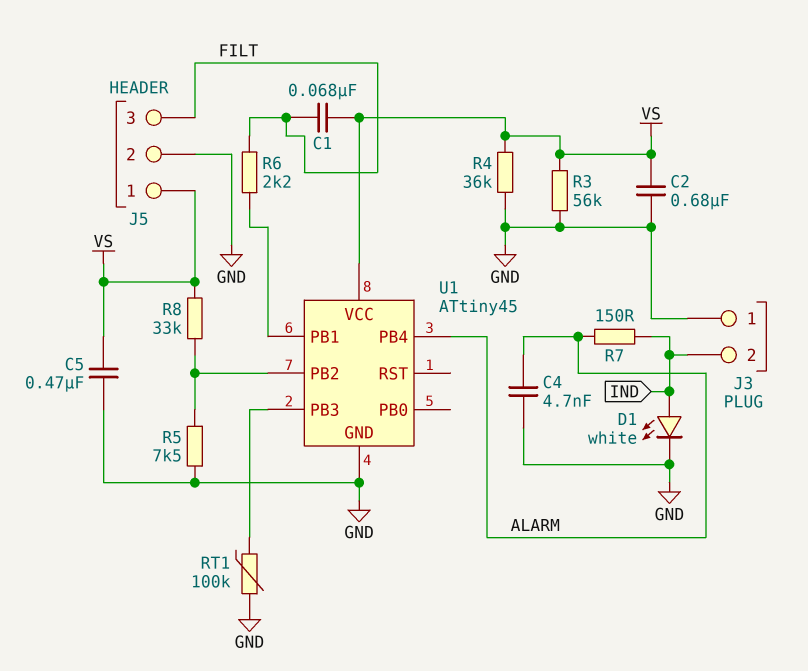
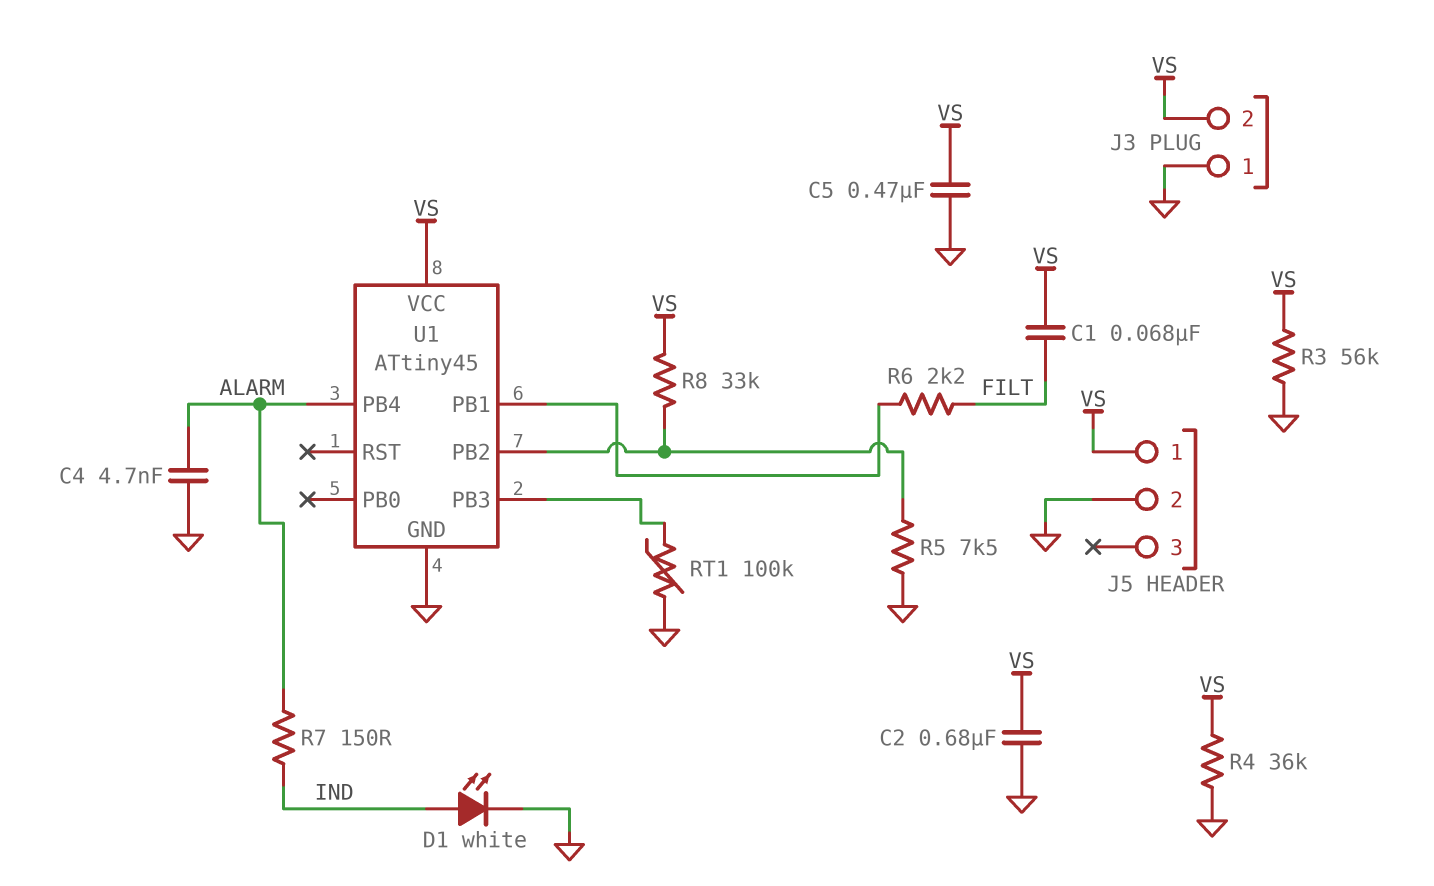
J3 pin 2: IND -> VS
J5 pin 3: FILT -> none

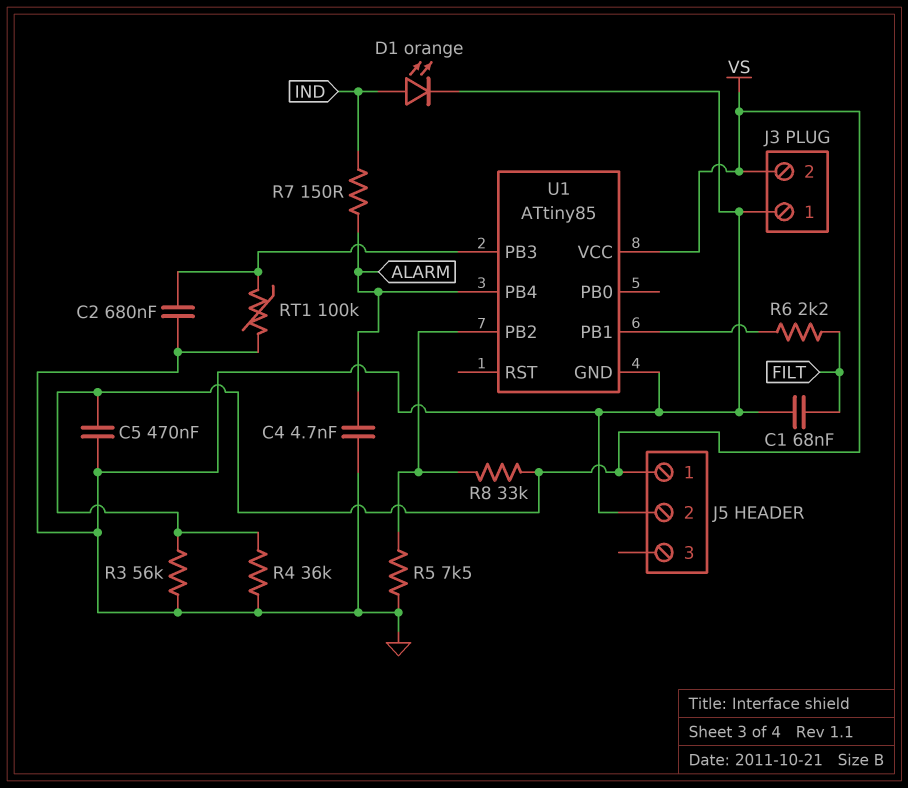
C1: 68nF (FILT, VS) -> 68nF (FILT, GND)
C2: 680nF (GND, VS) -> 680nF (GND, U1/PB3)
D1: LED white (A IND, K GND) -> LED orange (A IND, K GND)
U1: ATtiny45 -> ATtiny85

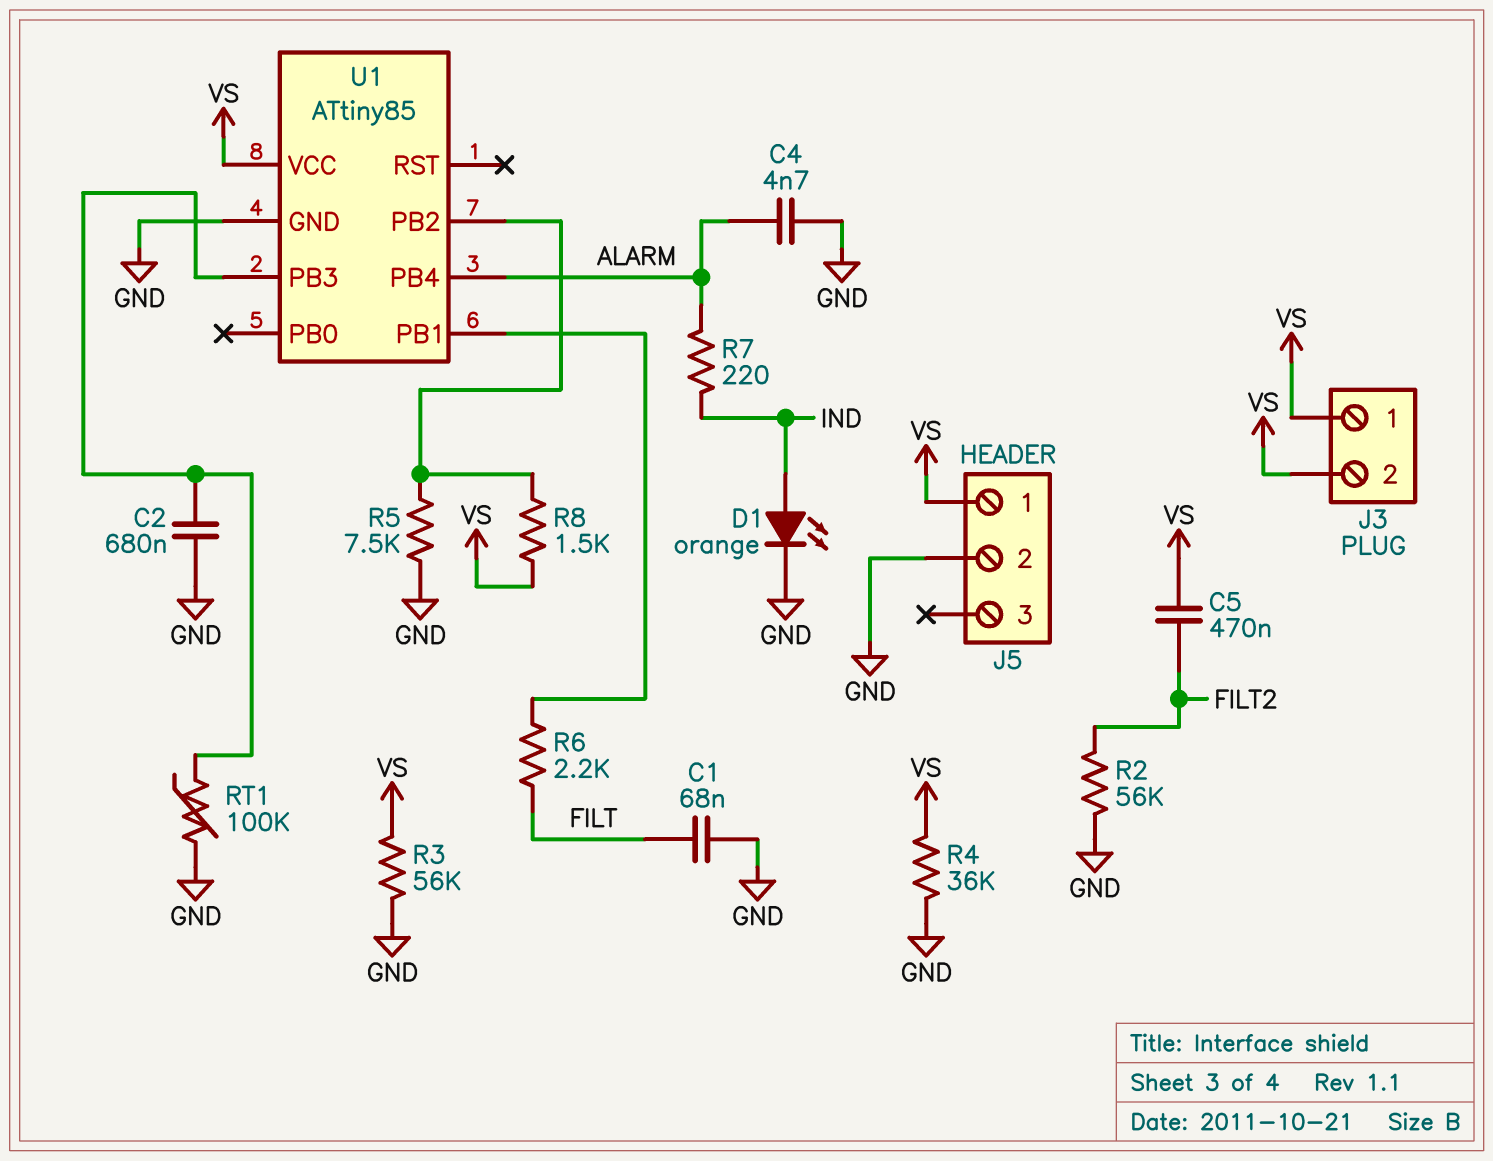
C5: 470nF (GND, VS) -> 470nF (FILT2, VS)
J3 pin 1: GND -> VS
R2: none -> 56k (FILT2, GND)
R7: 150 (ALARM, IND) -> 220 (ALARM, IND)
R8: 33k (U1/PB2, VS) -> 1.5k (U1/PB2, VS)

